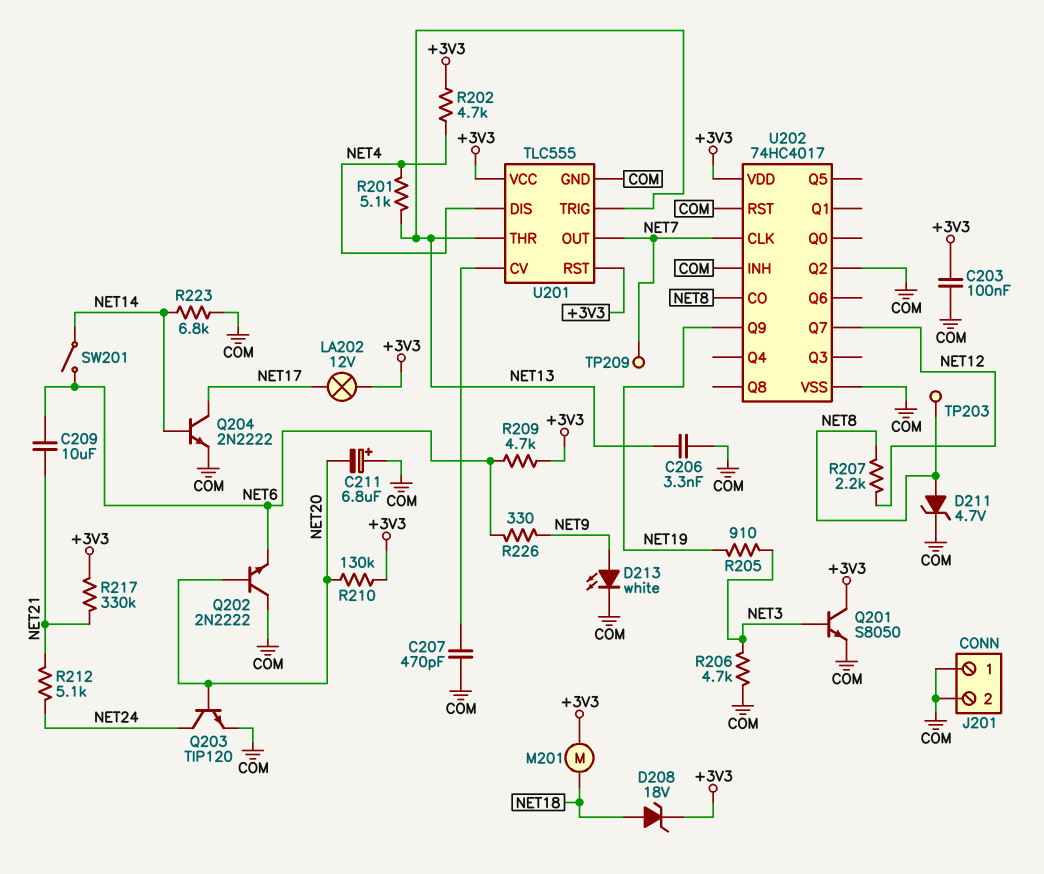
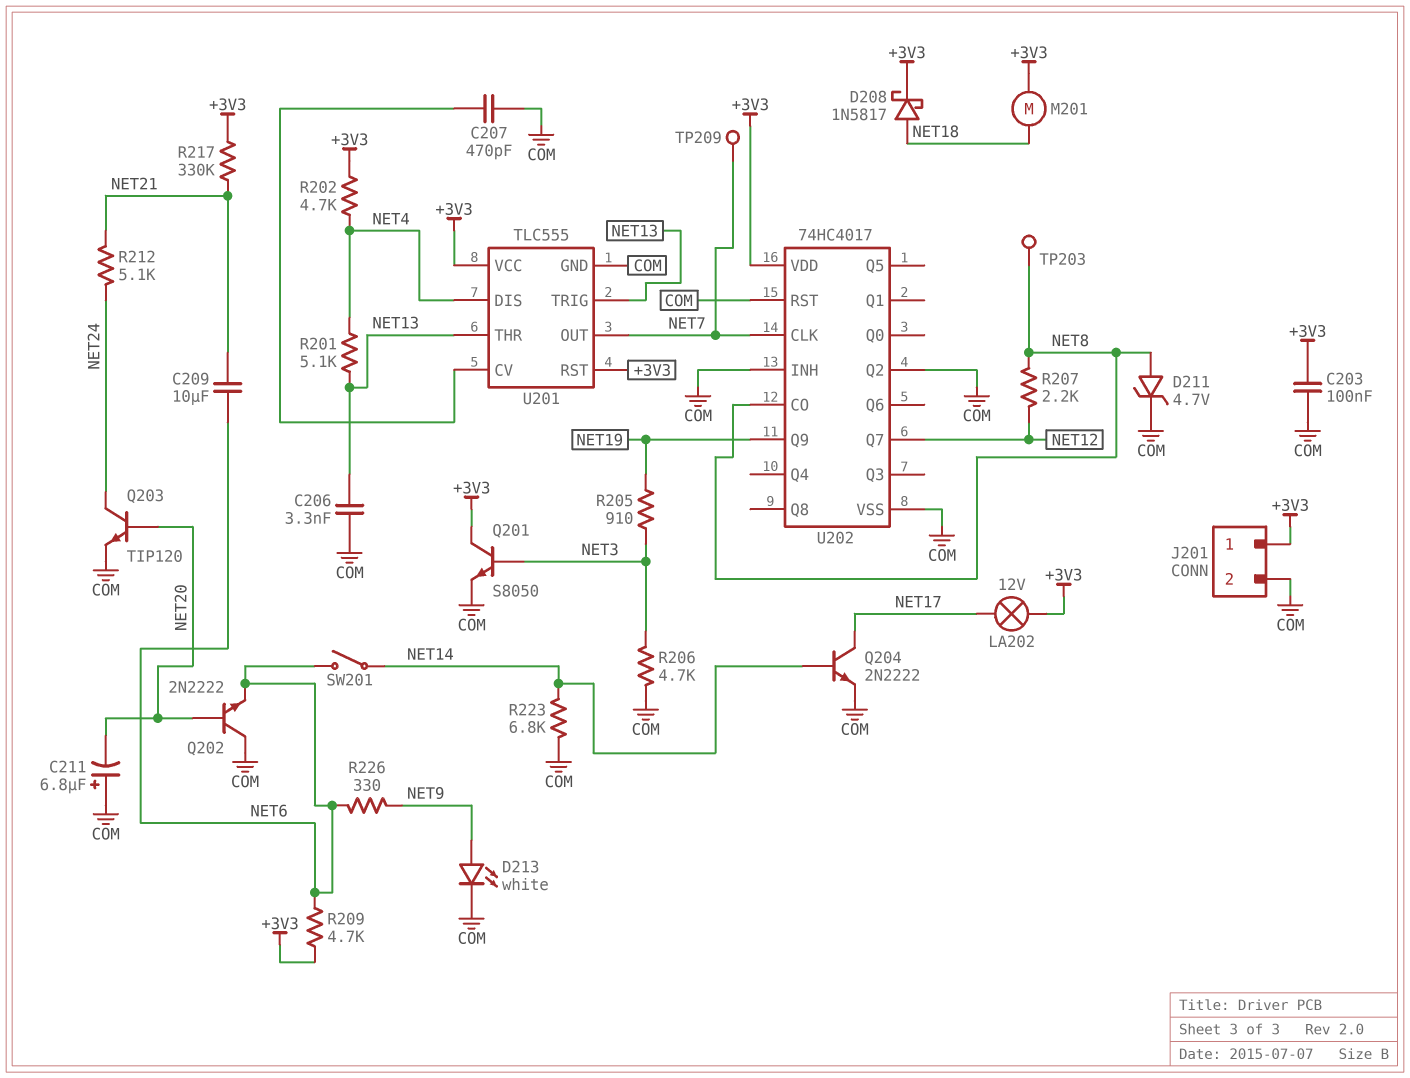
D208: zener 18V (A NET18, K +3V3) -> schottky 1N5817 (A NET18, K +3V3)
J201 pin 1: COM -> +3V3
R210: 130k (+3V3, NET20) -> none

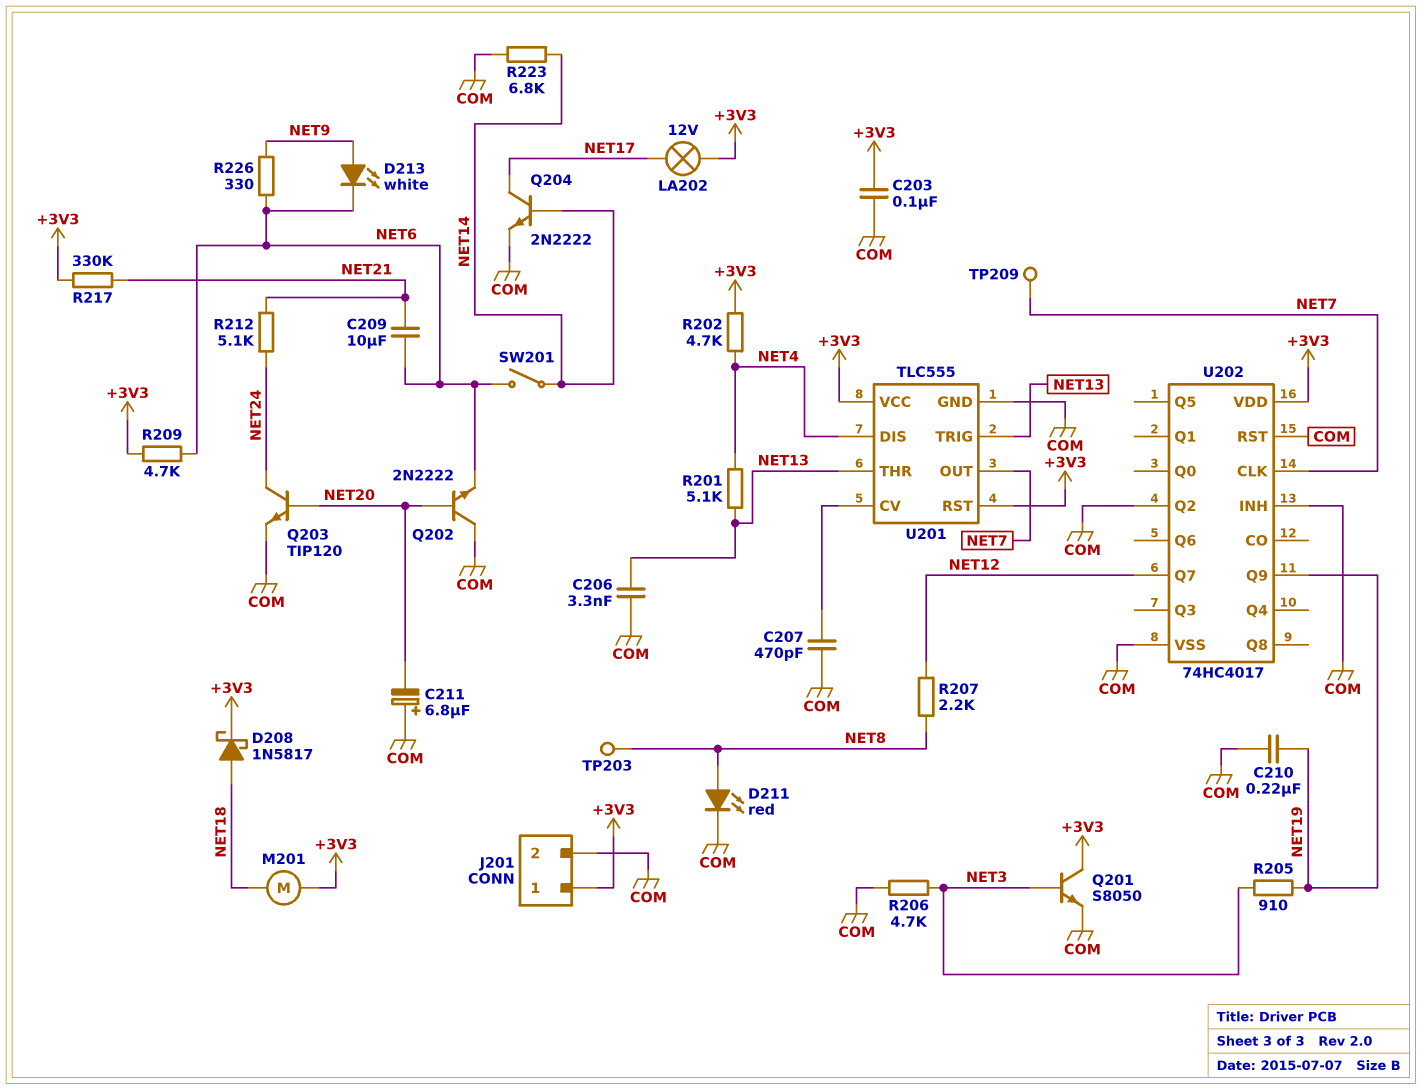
C210: none -> 220nF (COM, NET19)
D211: zener 4.7V (A NET8, K COM) -> LED red (A NET8, K COM)
D213: LED white (A NET9, K COM) -> LED white (A NET9, K NET6)
U202 pin CO: NET8 -> none

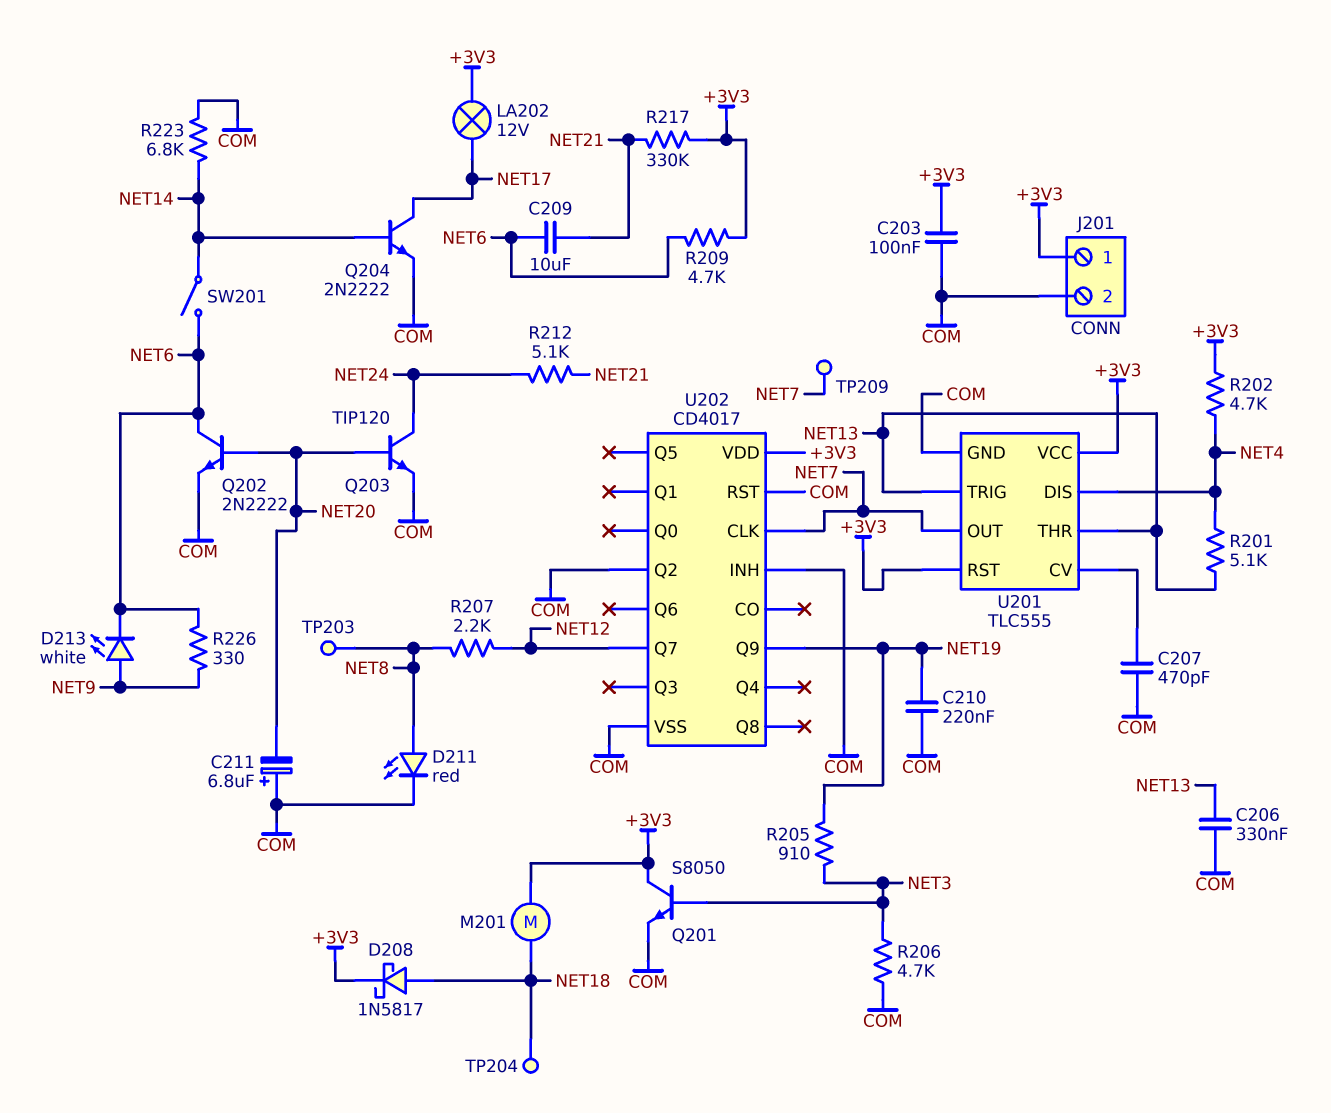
C206: 3.3nF (COM, NET13) -> 330nF (COM, NET13)
Q202: NPN 2N2222 (B NET20, C COM, E NET6) -> NPN 2N2222 (B NET20, C NET6, E COM)
TP204: none -> test point (NET18)
U202: 74HC4017 -> CD4017

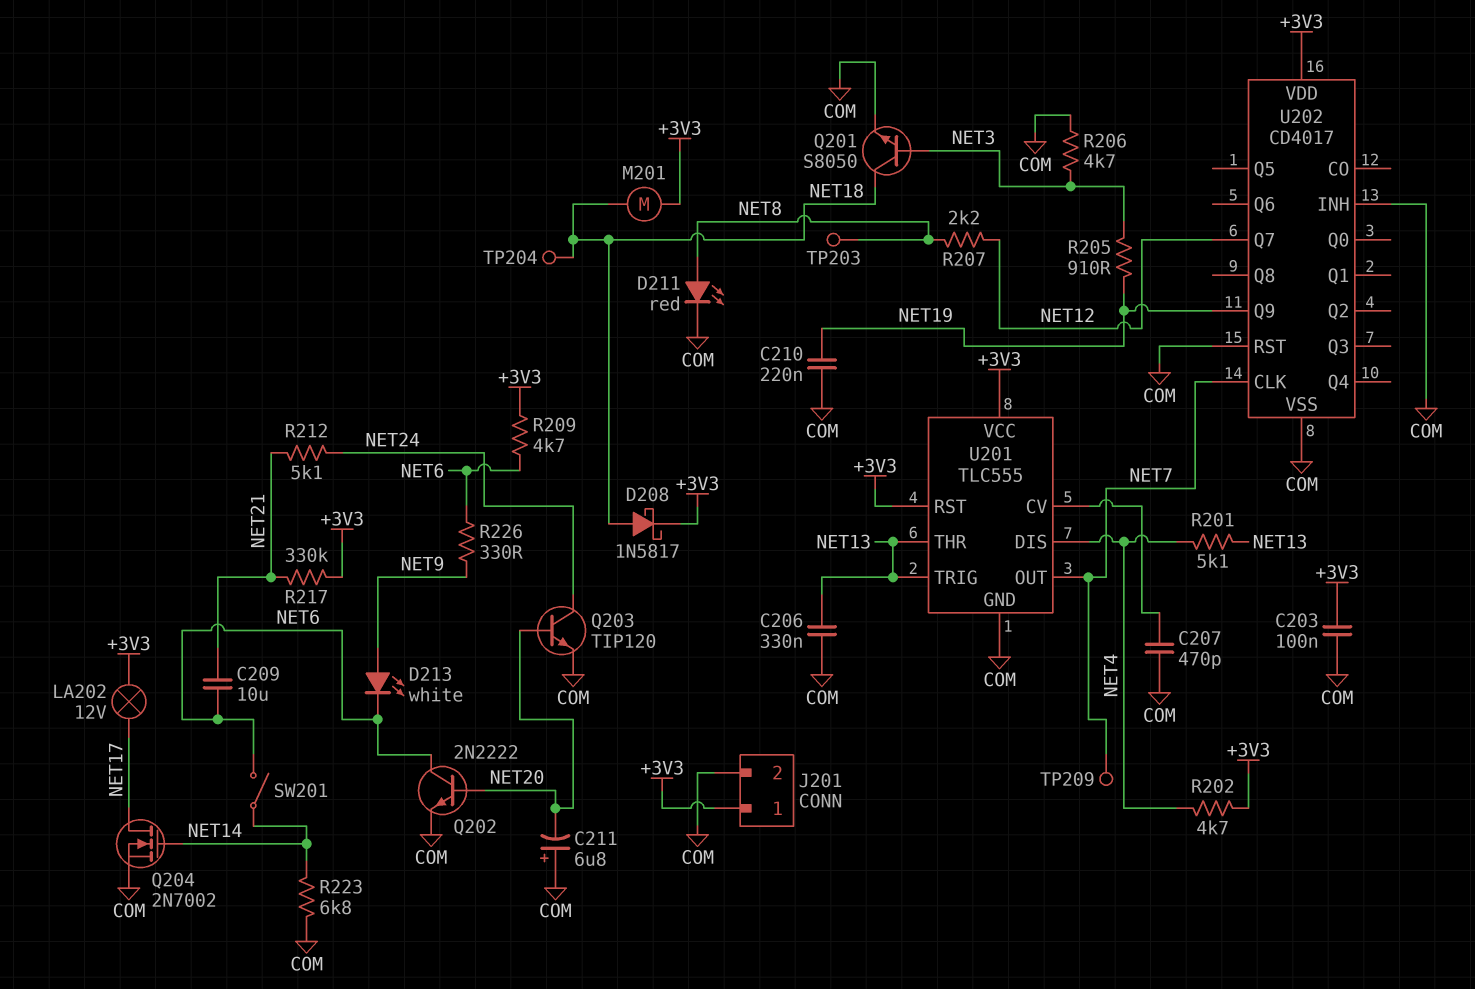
Q201: NPN S8050 (B NET3, C +3V3, E COM) -> NPN S8050 (B NET3, C NET18, E COM)
Q204: NPN 2N2222 (B NET14, C NET17, E COM) -> NMOS 2N7002 (G NET14, D NET17, S COM)
U202 pin Q2: COM -> none

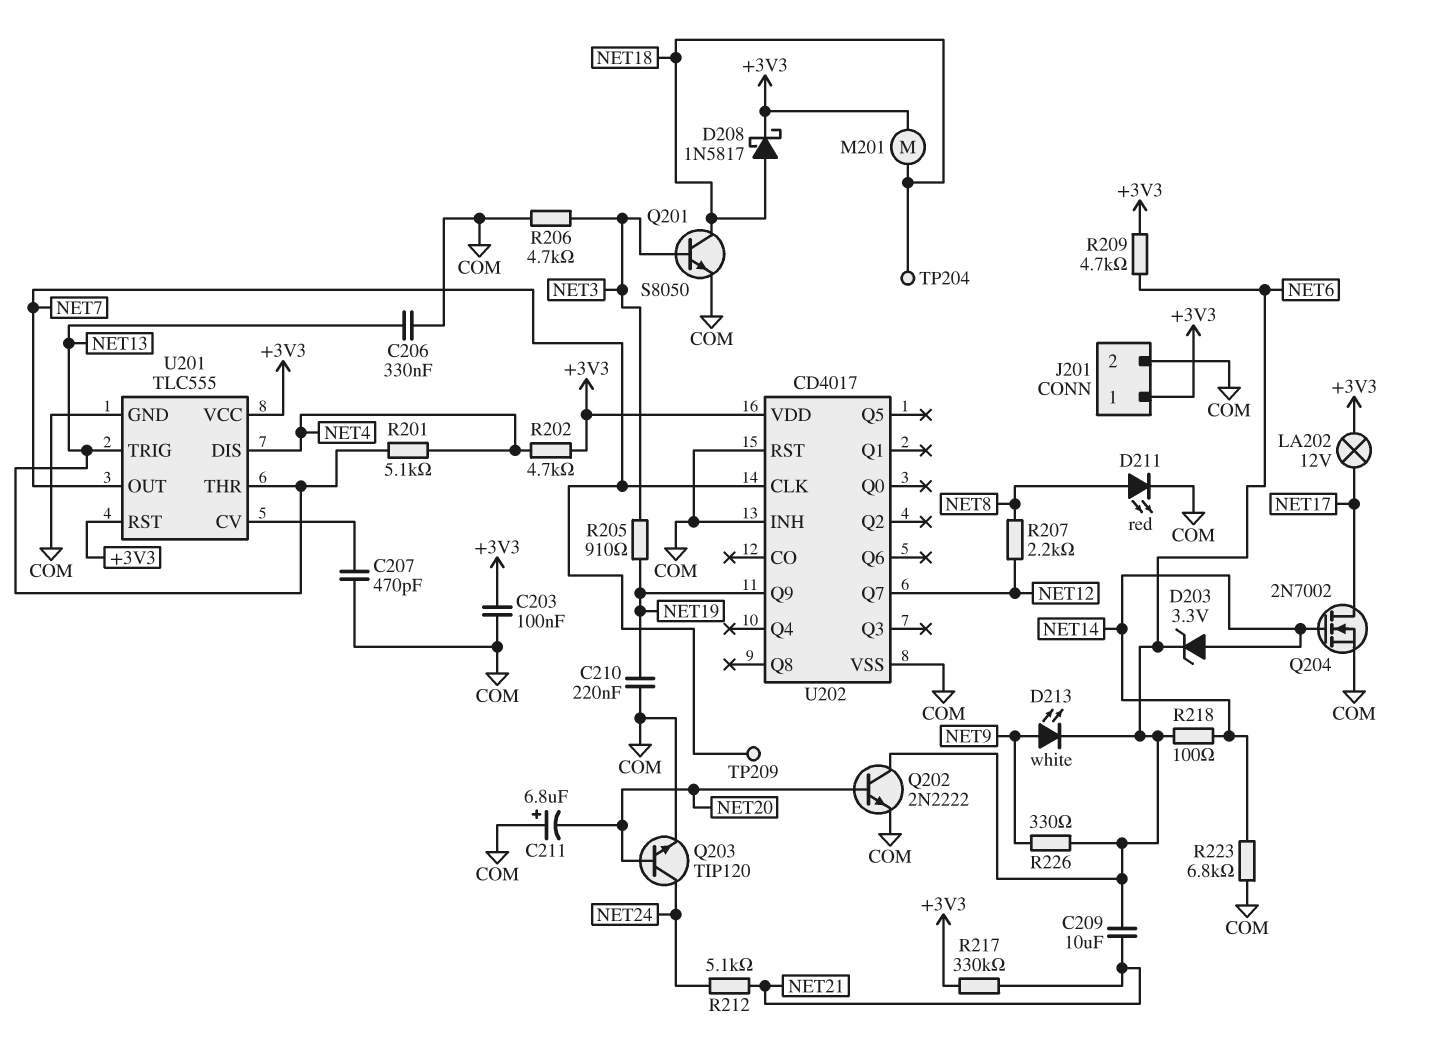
D203: none -> zener 3.3V (A NET14, K NET6)
R218: none -> 100 (NET6, NET14)
SW201: switch (NET6, NET14) -> none
TP203: test point (NET8) -> none

